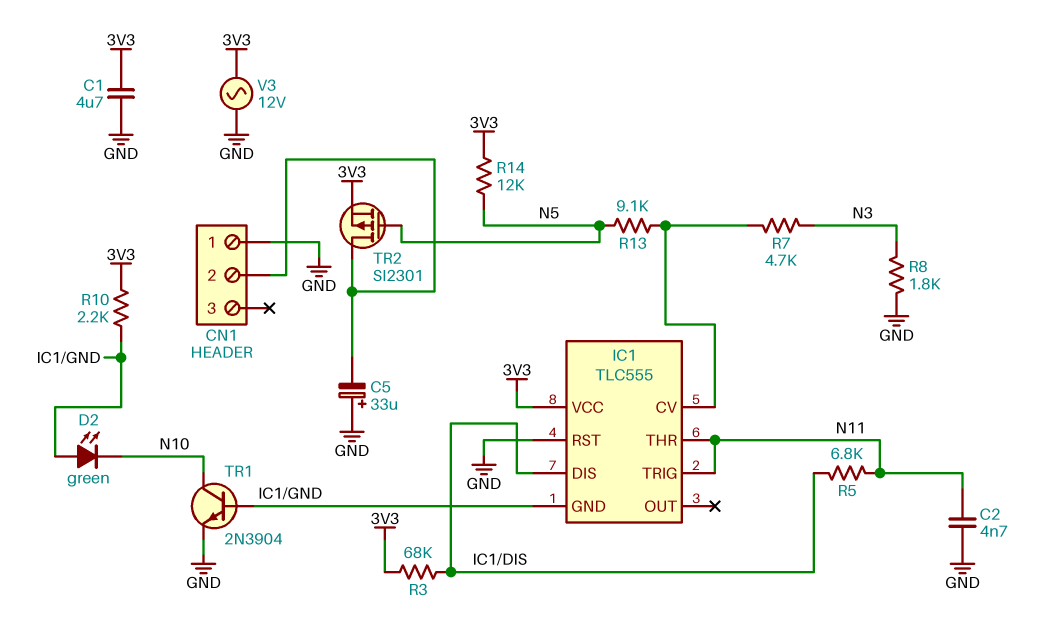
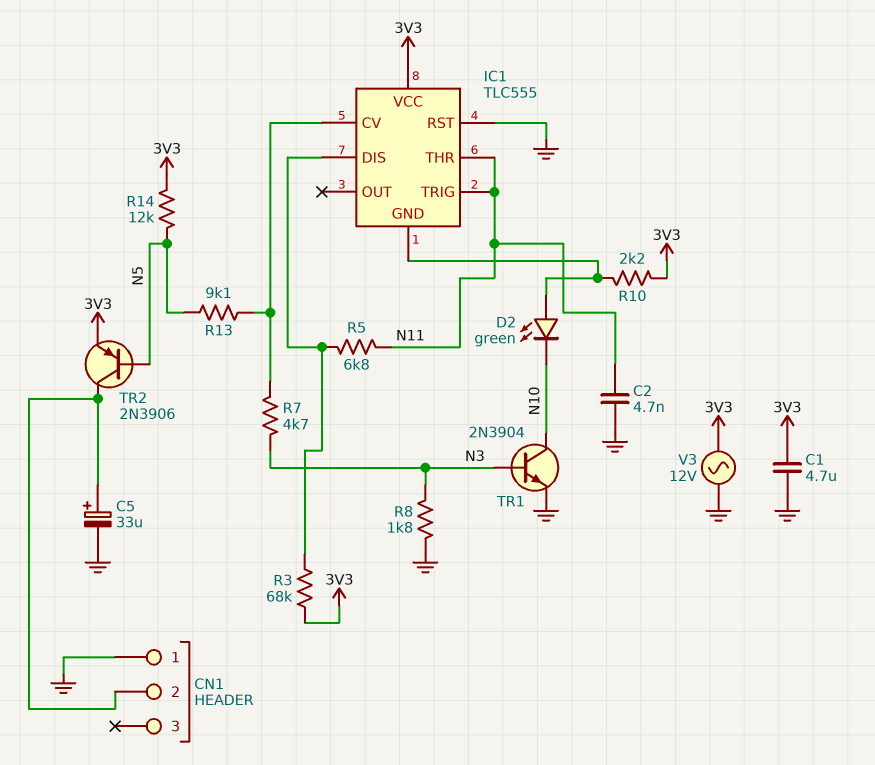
C5: 33uF (plus GND, minus CN1/2) -> 33uF (plus CN1/2, minus GND)
TR1: NPN 2N3904 (B IC1/GND, C N10, E GND) -> NPN 2N3904 (B N3, C N10, E GND)
TR2: PMOS SI2301 (G N5, D CN1/2, S 3V3) -> PNP 2N3906 (B N5, C CN1/2, E 3V3)

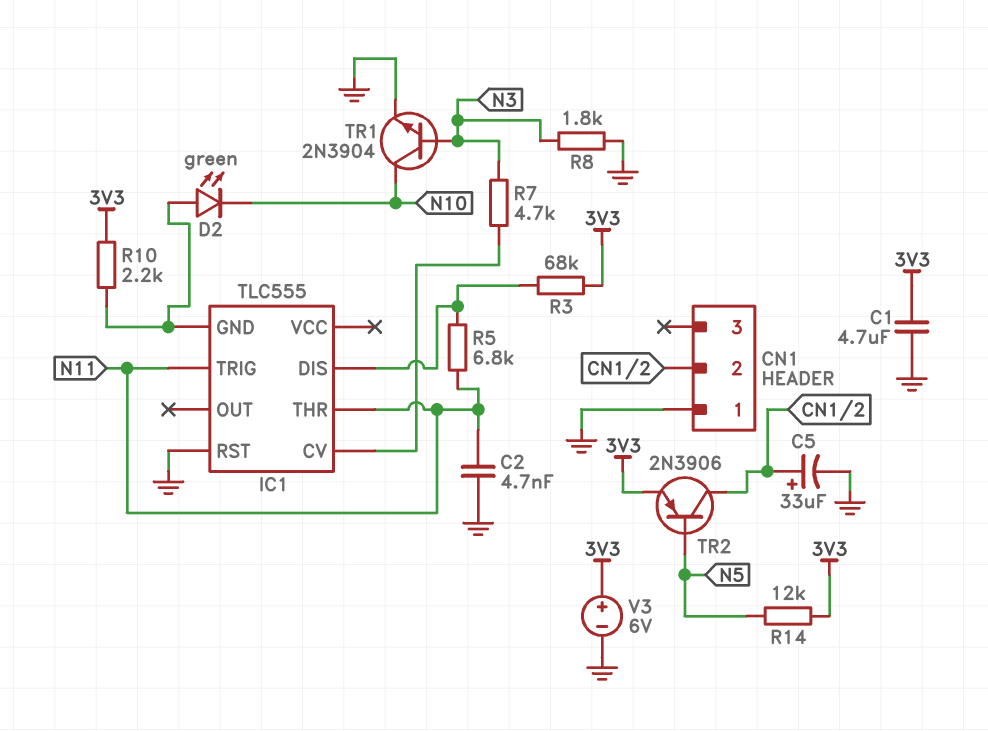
IC1 pin VCC: 3V3 -> none
R13: 9.1k (IC1/CV, N5) -> none
V3: AC 12V (3V3, GND) -> 6V (plus 3V3, minus GND)

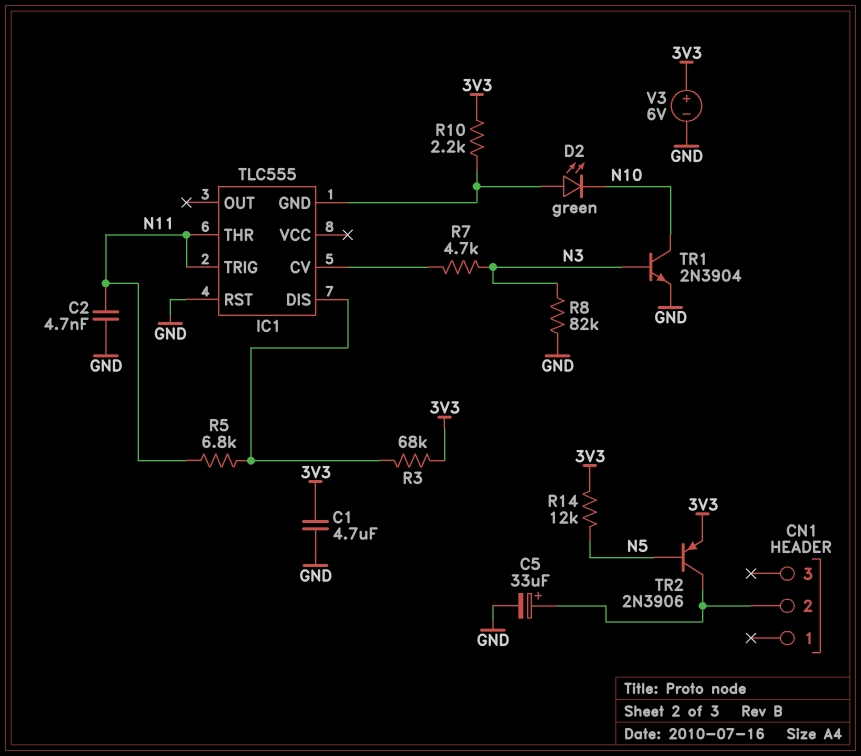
CN1 pin 1: GND -> none
R8: 1.8k (GND, N3) -> 82k (GND, N3)

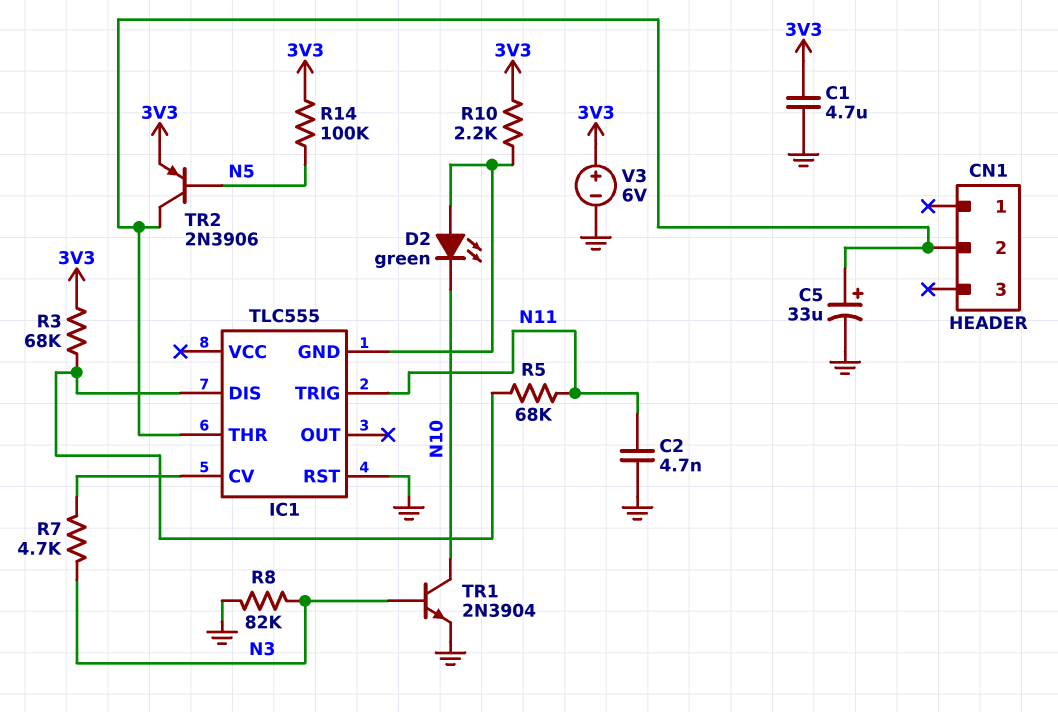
IC1 pin THR: N11 -> CN1/2
R5: 6.8k (IC1/DIS, N11) -> 68k (IC1/DIS, N11)
R14: 12k (3V3, N5) -> 100k (3V3, N5)

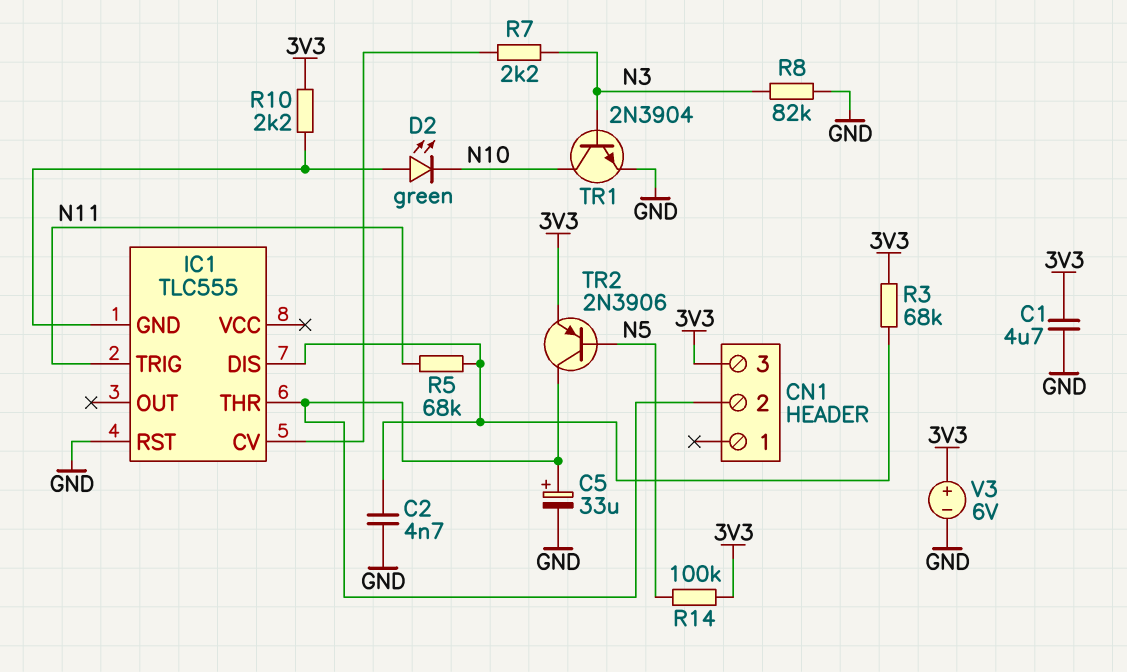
C2: 4.7nF (GND, N11) -> 4.7nF (GND, IC1/DIS)
CN1 pin 3: none -> 3V3
R7: 4.7k (IC1/CV, N3) -> 2.2k (IC1/CV, N3)

